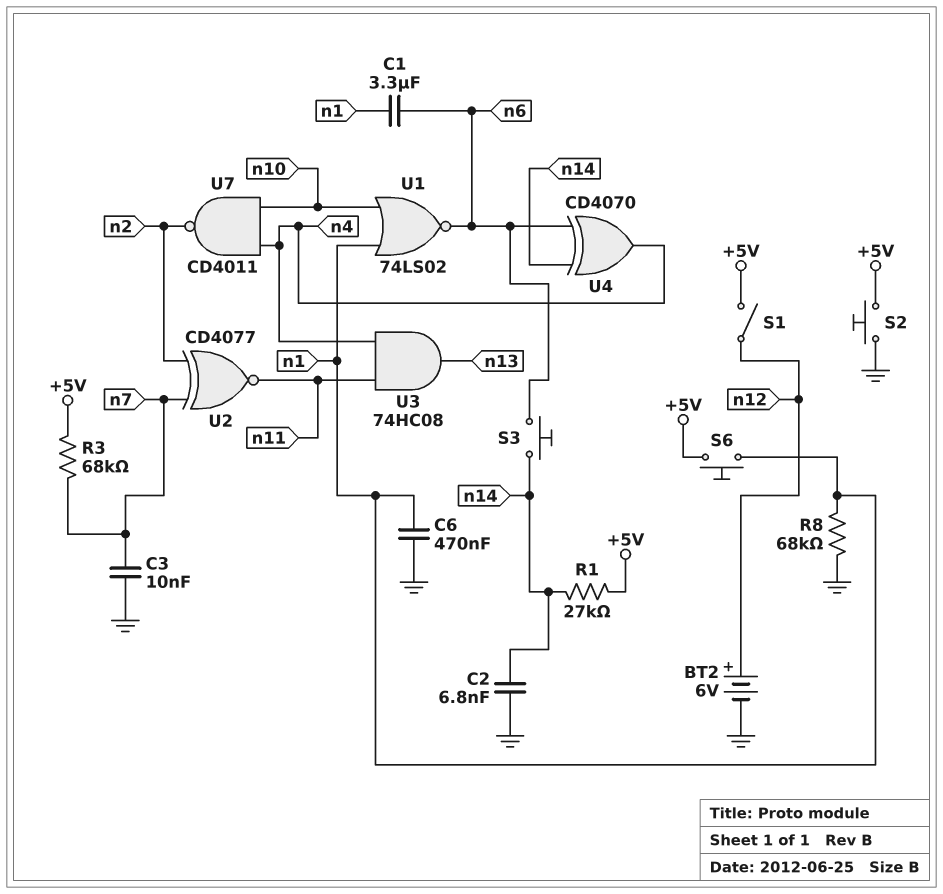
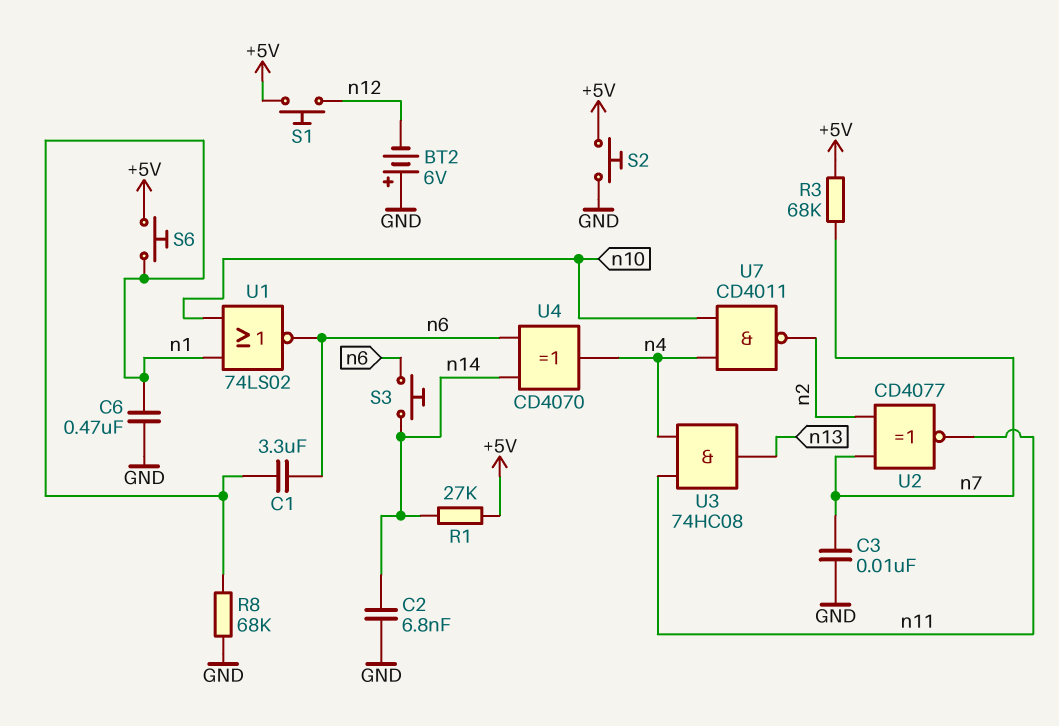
BT2: 6V (plus n12, minus GND) -> 6V (plus GND, minus n12)
S1: switch (+5V, n12) -> button (+5V, n12)

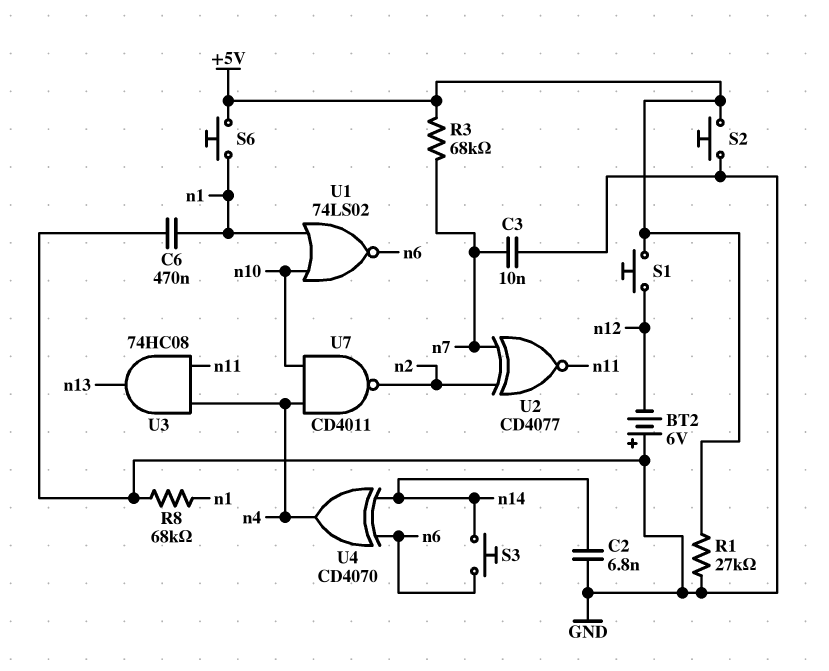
C1: 3.3uF (n1, n6) -> none
R1: 27k (+5V, n14) -> 27k (+5V, GND)

